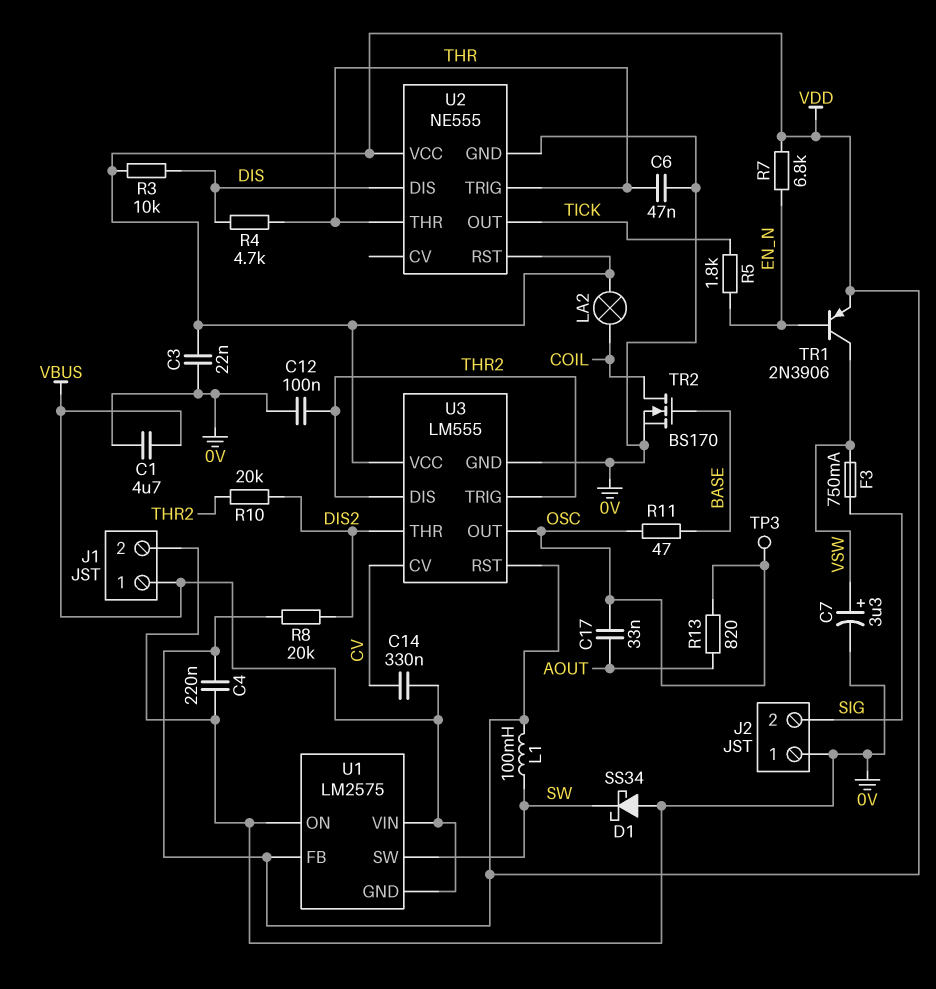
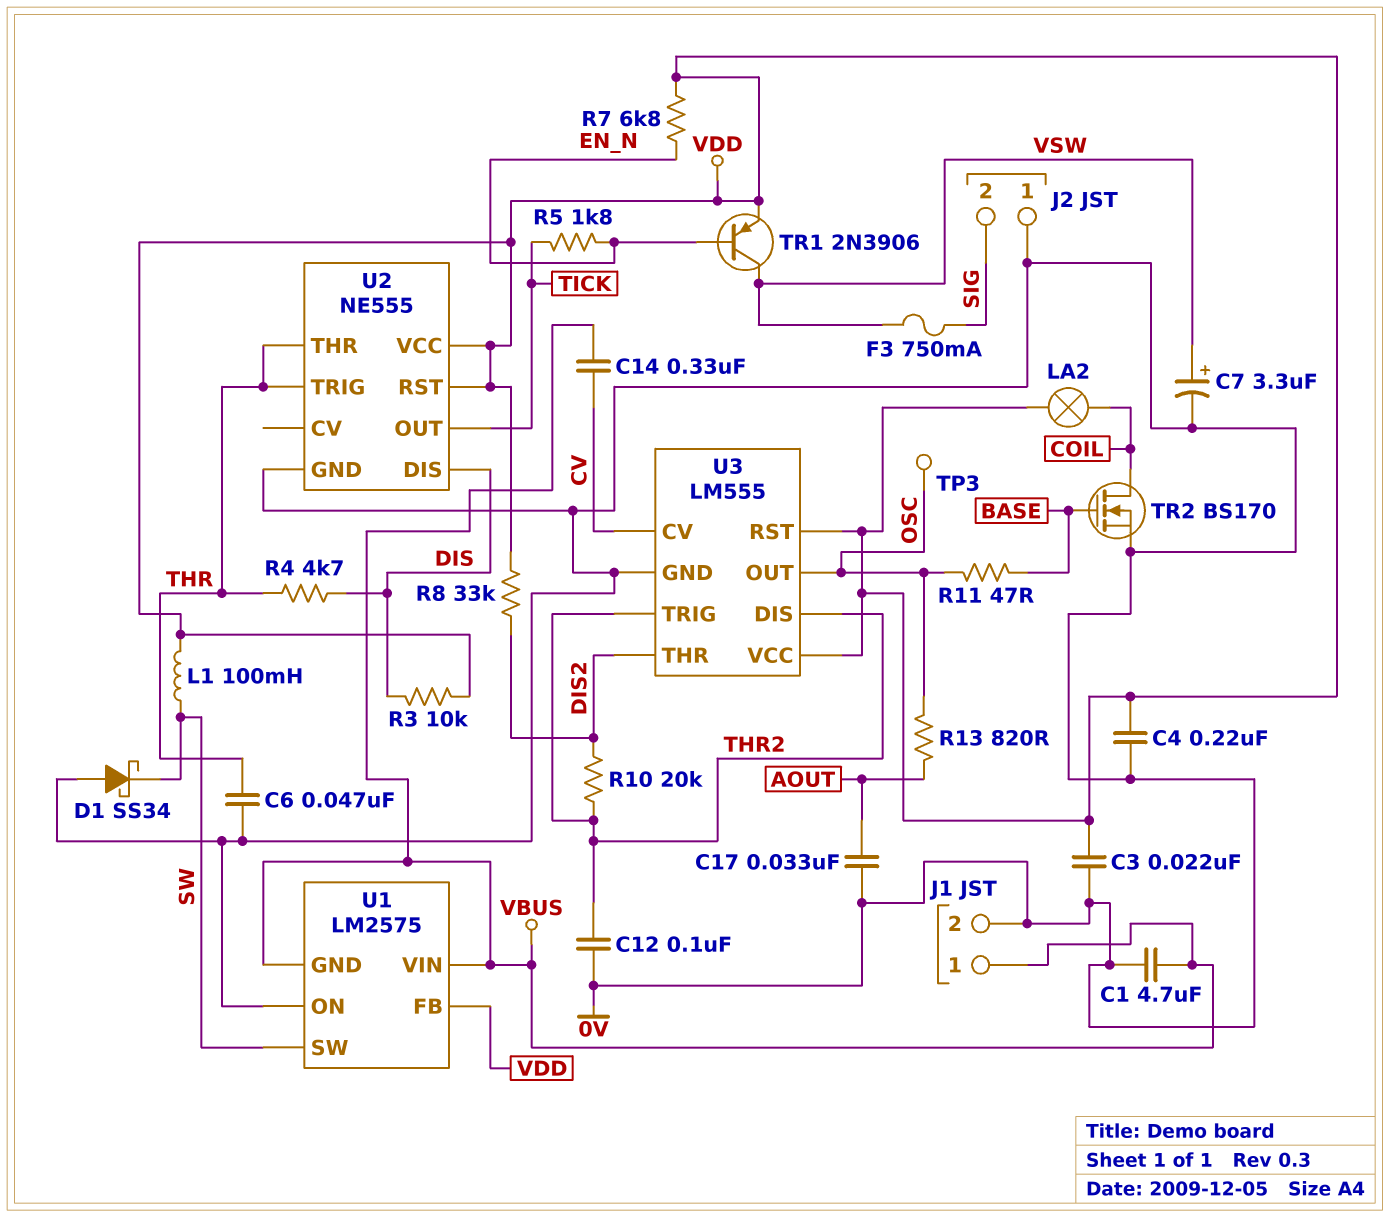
C17: 33nF (AOUT, OSC) -> 33nF (0V, AOUT)
R8: 20k (DIS2, VDD) -> 33k (DIS2, VDD)

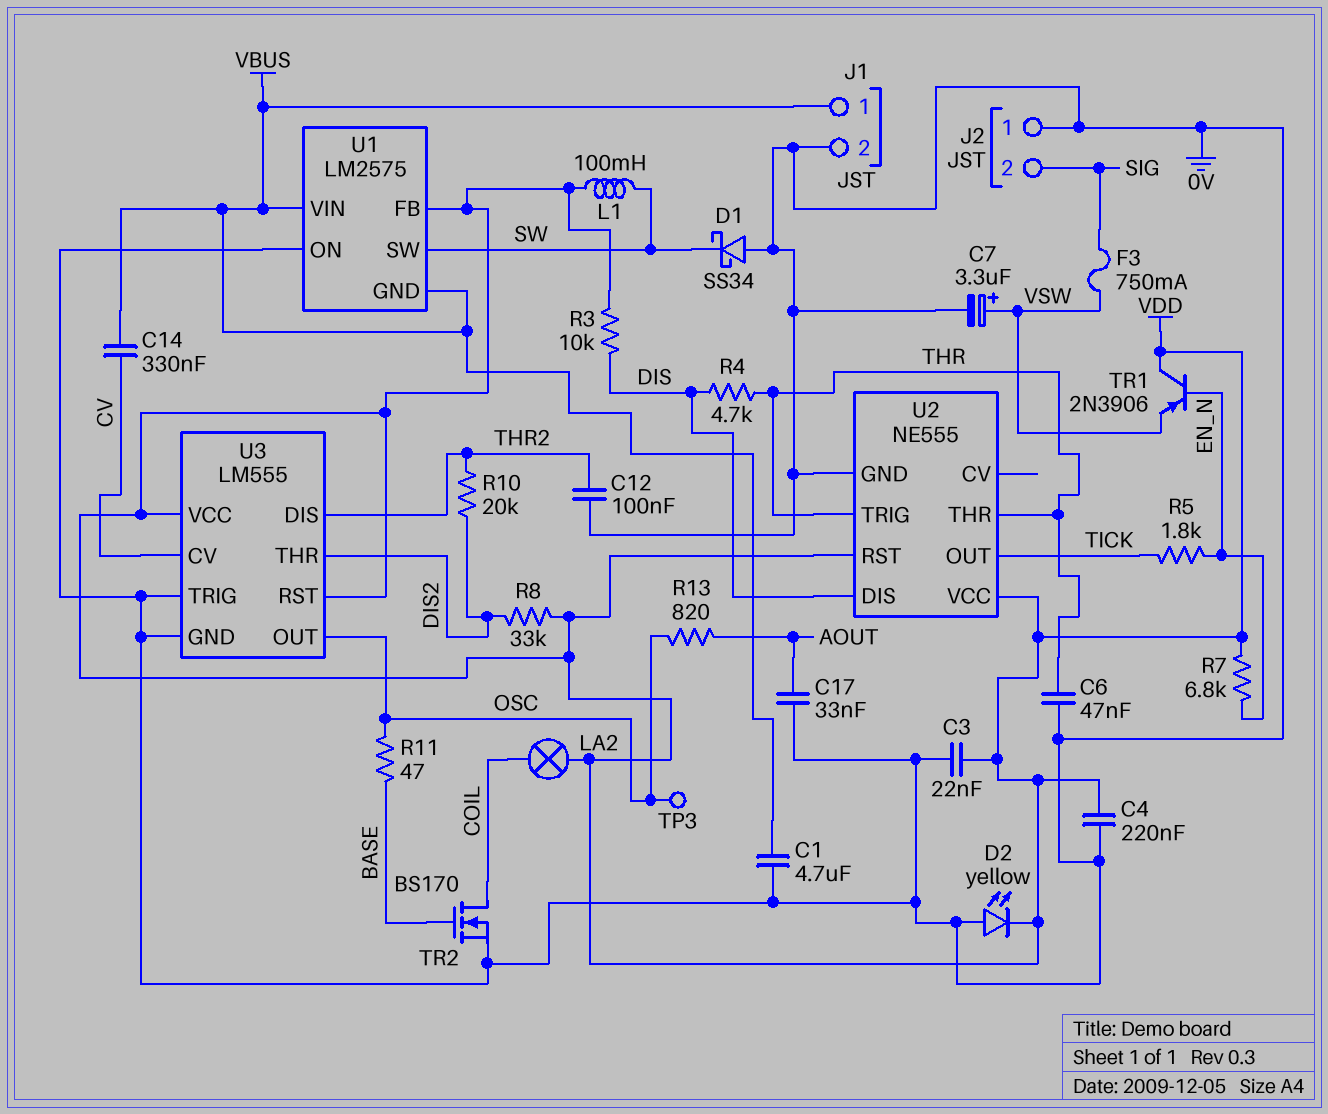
D2: none -> LED yellow (A 0V, K VDD)
TR1: PNP 2N3906 (B EN_N, C VSW, E VDD) -> PNP 2N3906 (B EN_N, C VDD, E VSW)
U3 pin TRIG: THR2 -> 0V

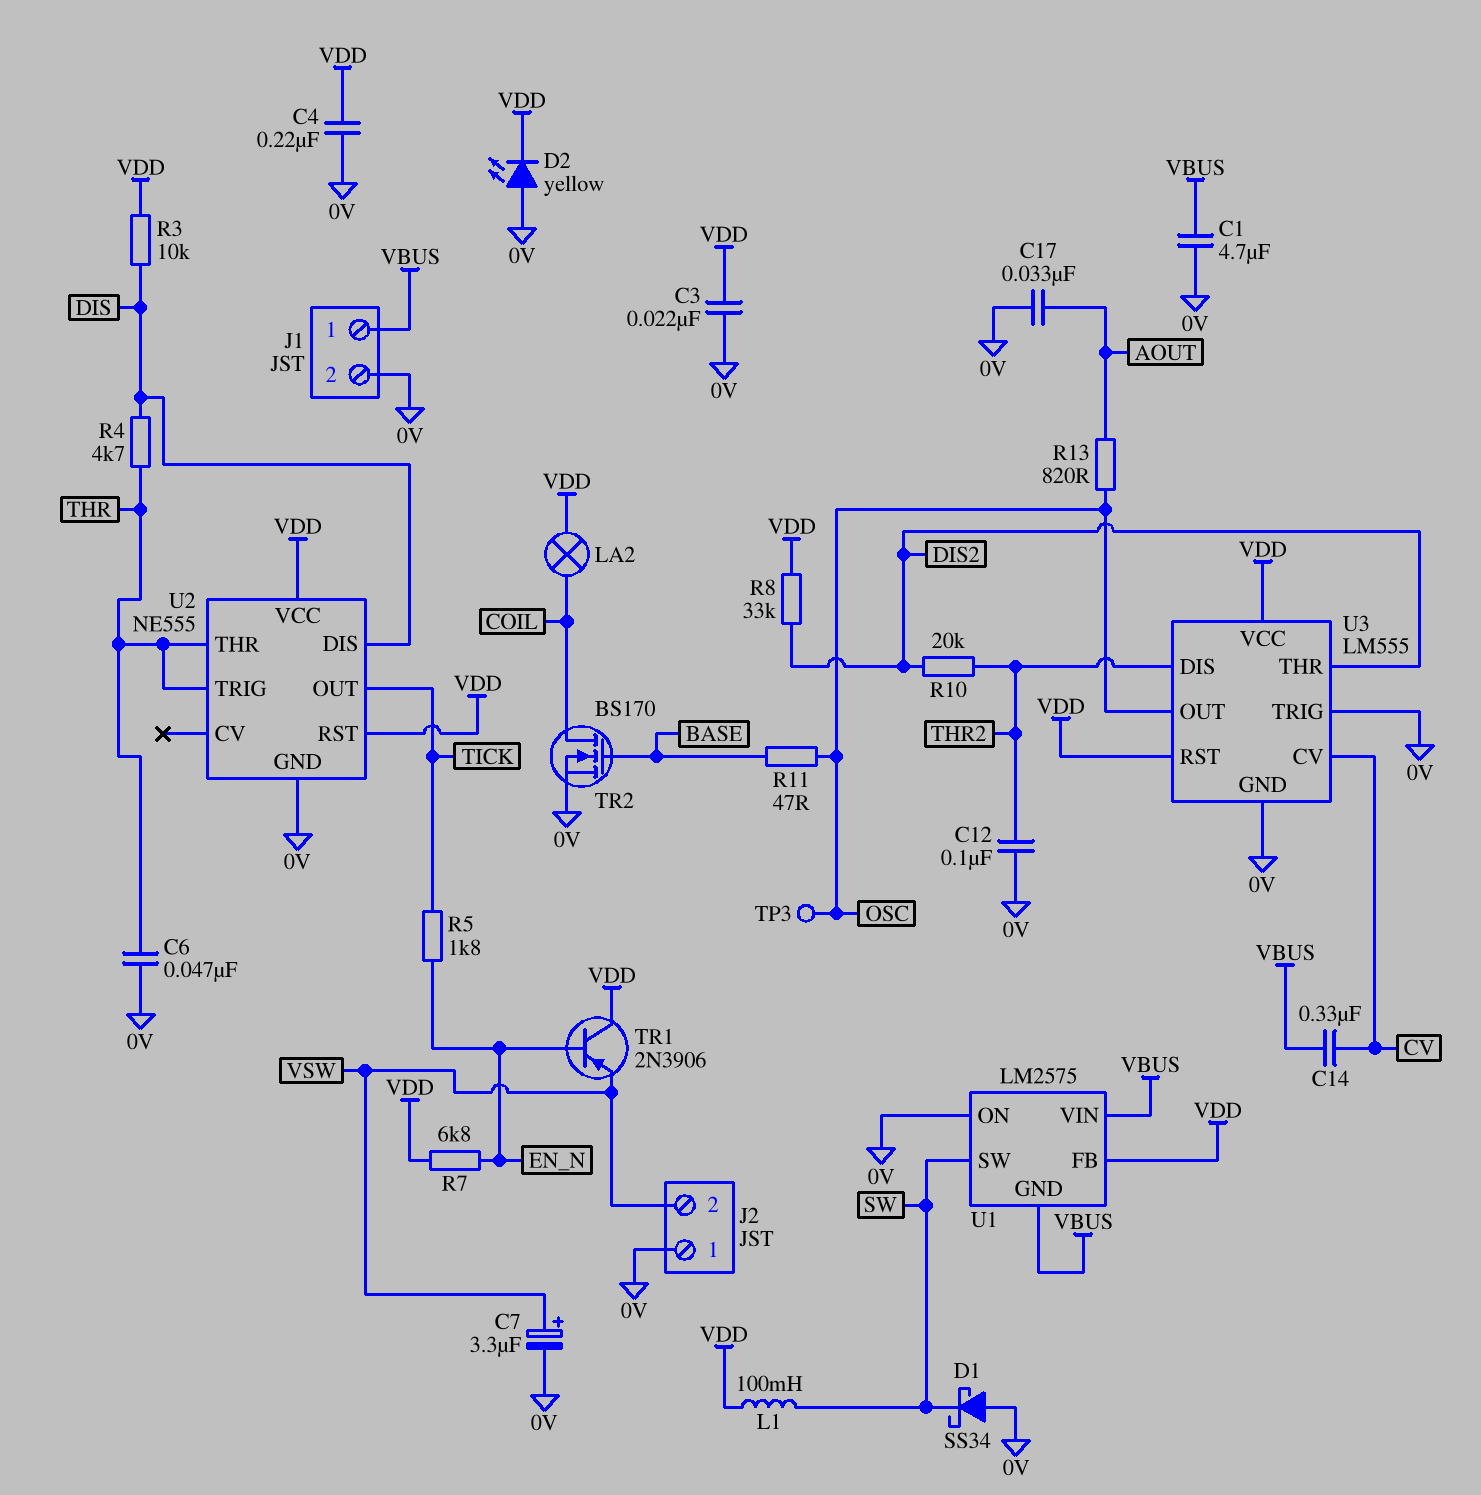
F3: 750mA (SIG, VSW) -> none
J2 pin 2: SIG -> VSW

